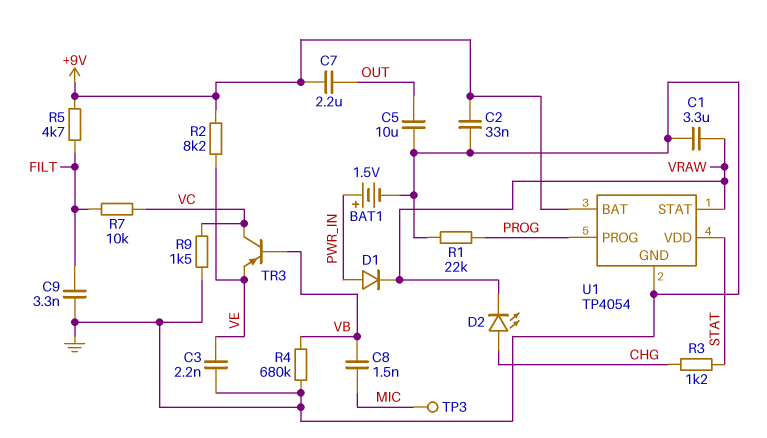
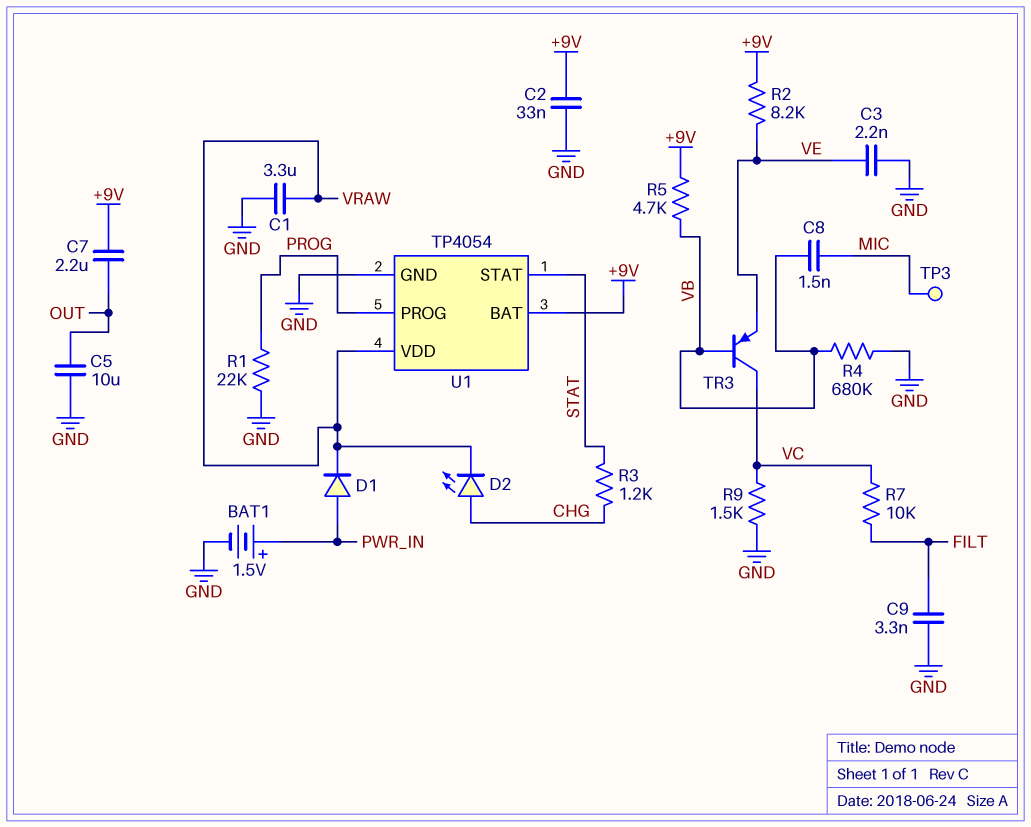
R5: 4.7k (+9V, FILT) -> 4.7k (+9V, VB)
U1 pin STAT: VRAW -> STAT
U1 pin VDD: STAT -> VRAW

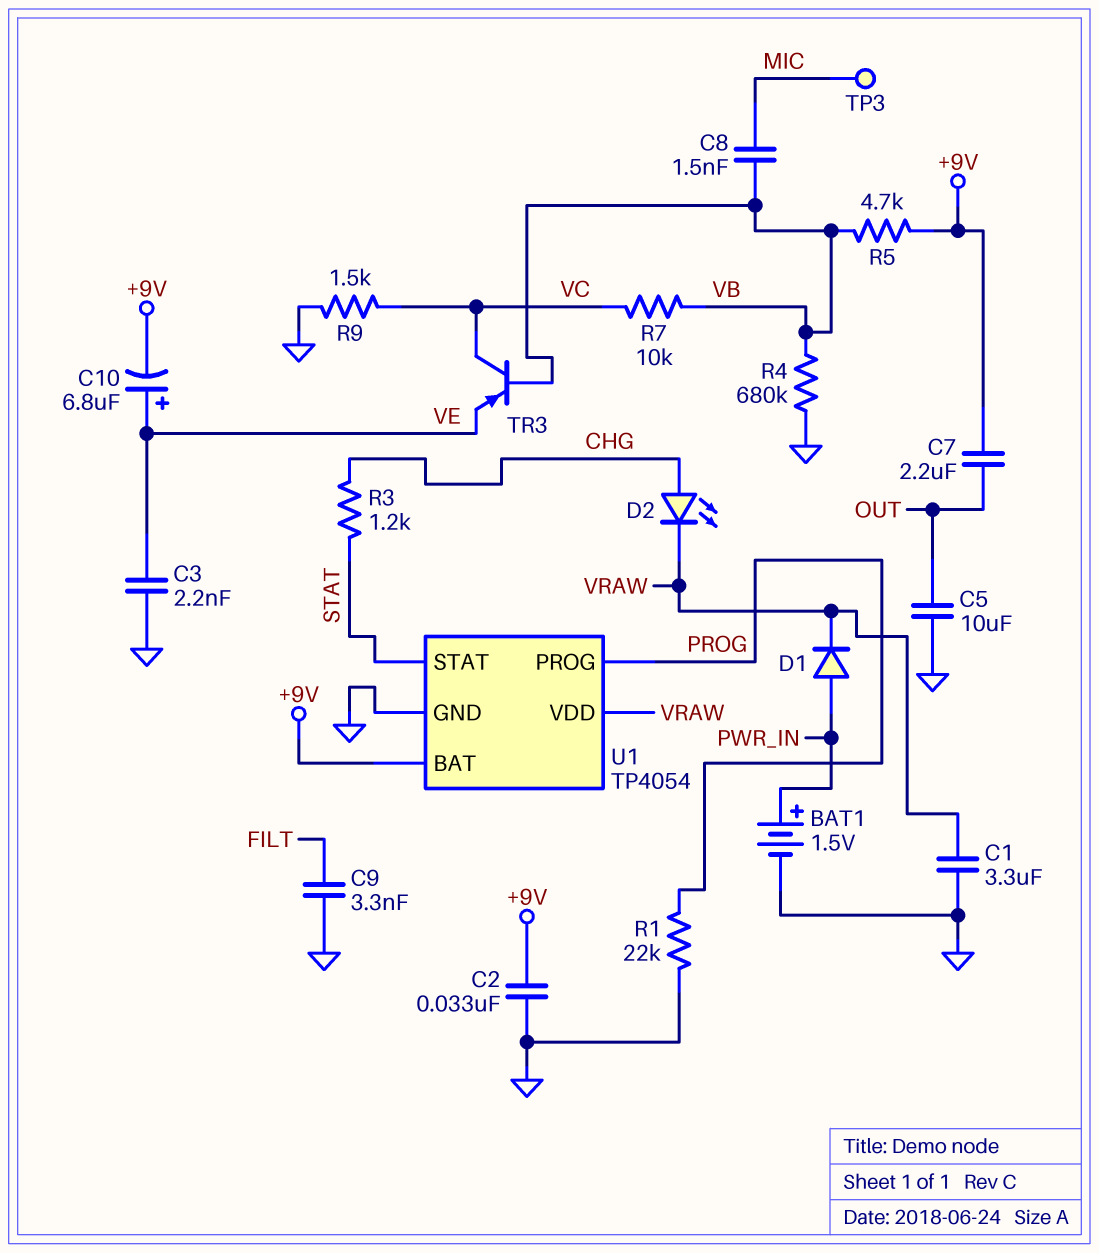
C10: none -> 6.8uF (plus VE, minus +9V)
R2: 8.2k (+9V, VE) -> none
R7: 10k (FILT, VC) -> 10k (VB, VC)

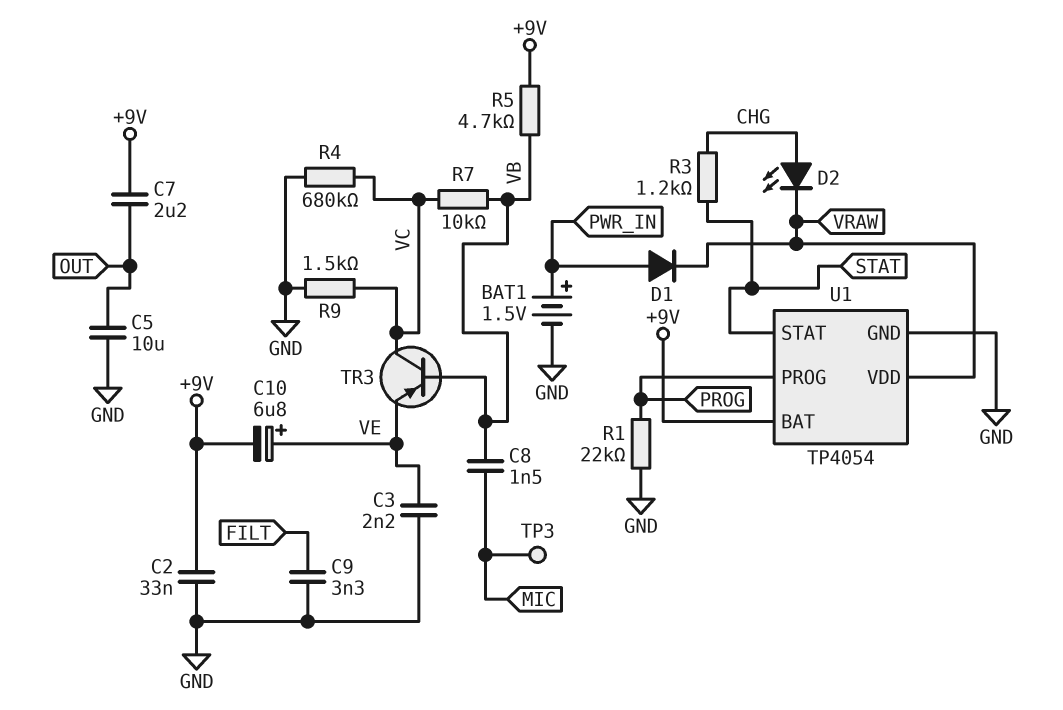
C1: 3.3uF (GND, VRAW) -> none
R4: 680k (GND, VB) -> 680k (GND, VC)

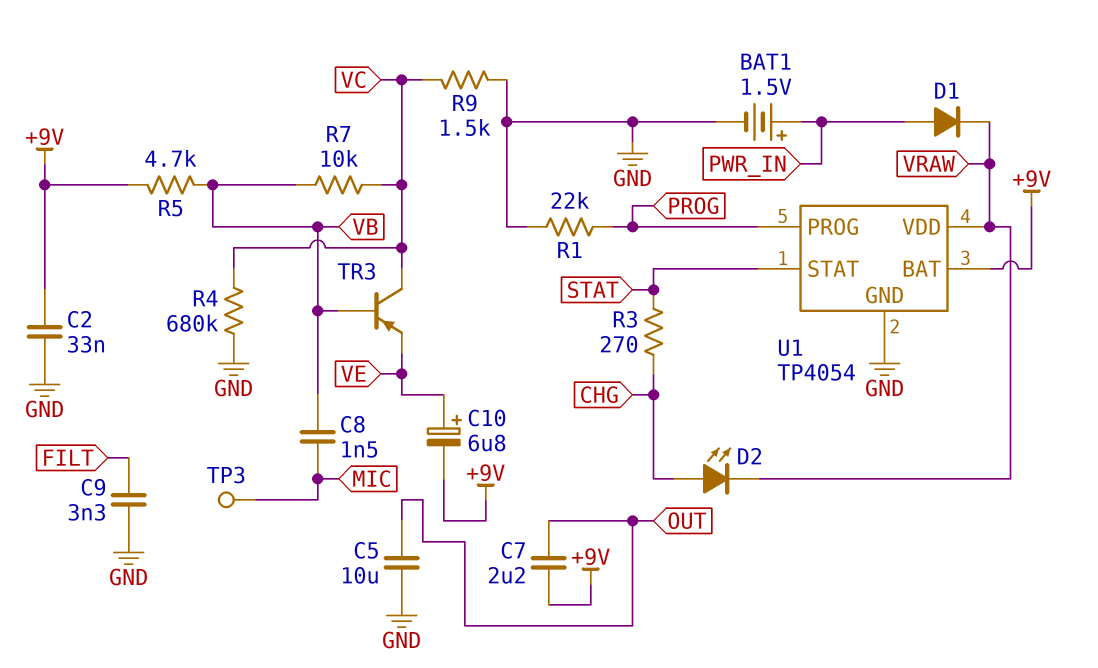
C3: 2.2nF (GND, VE) -> none
R3: 1.2k (CHG, STAT) -> 270 (CHG, STAT)

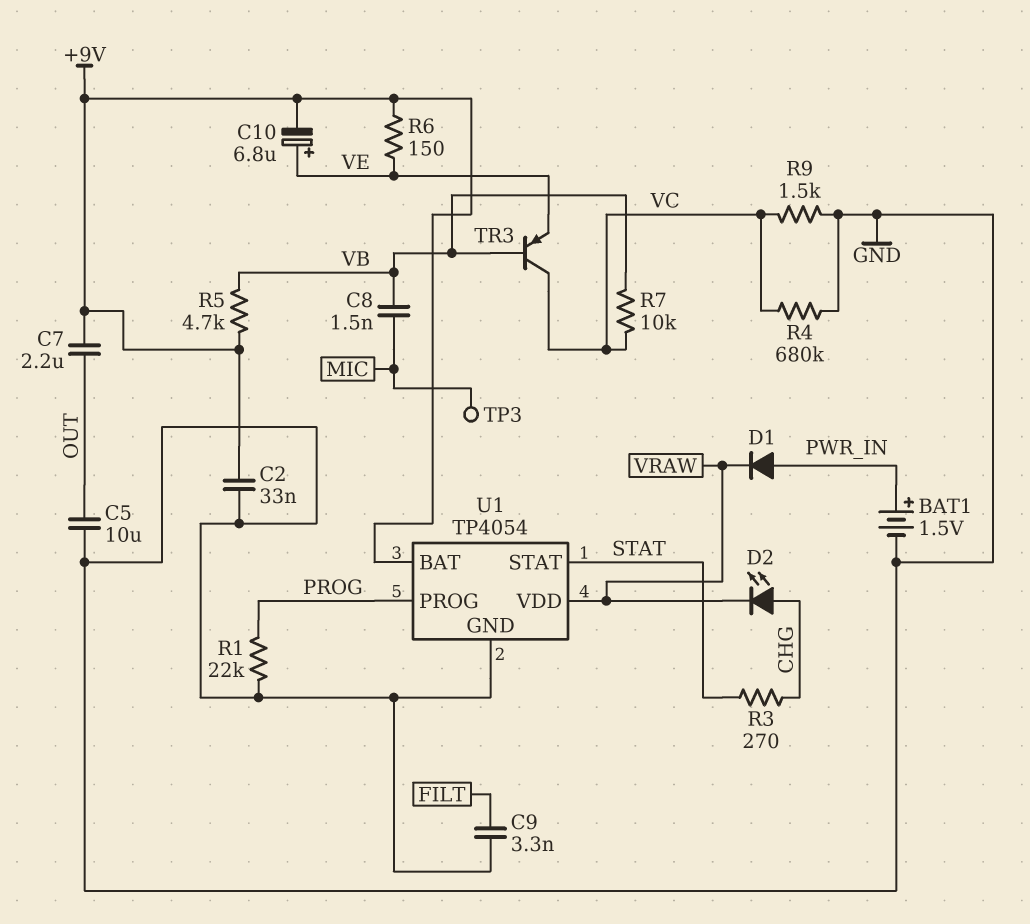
R6: none -> 150 (+9V, VE)

